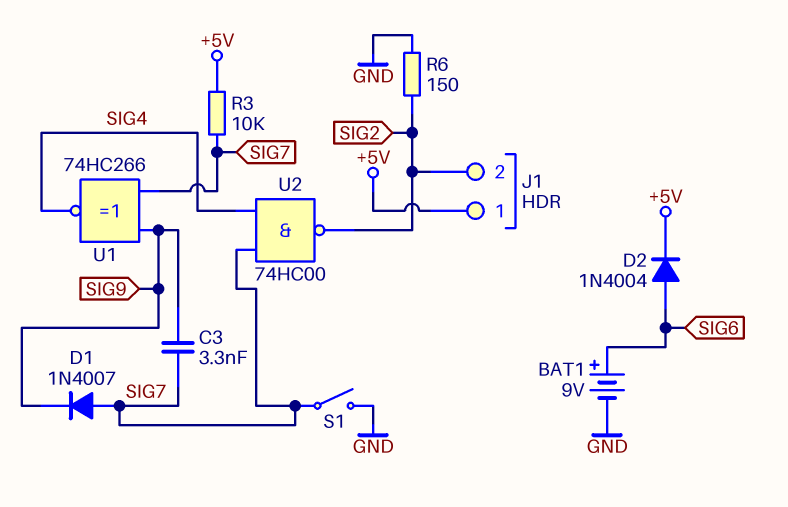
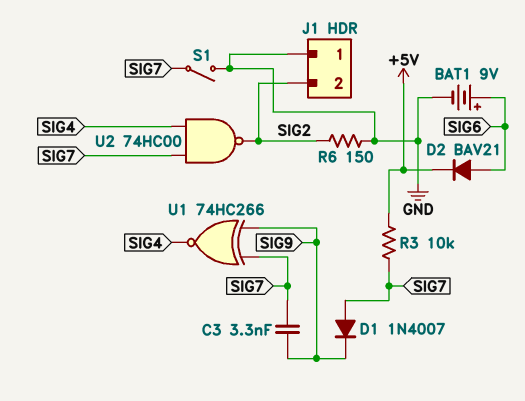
D2: diode 1N4004 (A SIG6, K +5V) -> diode BAV21 (A SIG6, K +5V)
J1 pin 1: +5V -> GND

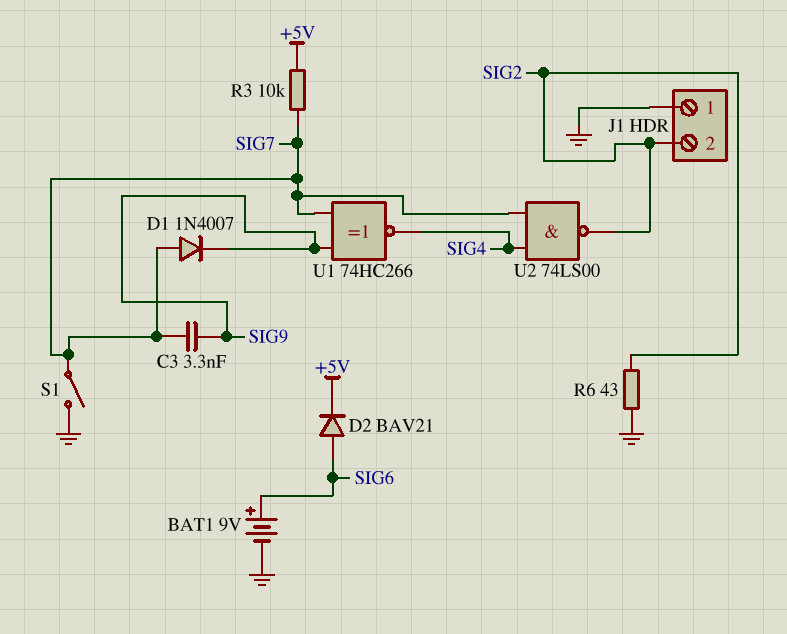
R6: 150 (GND, SIG2) -> 43 (GND, SIG2)
U2: NAND 74HC00 (in SIG4, in SIG7, out SIG2) -> NAND 74LS00 (in SIG4, in SIG7, out SIG2)

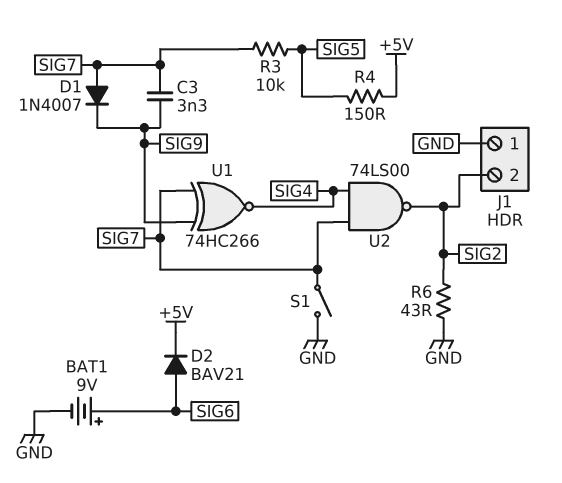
R3: 10k (+5V, SIG7) -> 10k (SIG5, SIG7)
R4: none -> 150 (+5V, SIG5)

